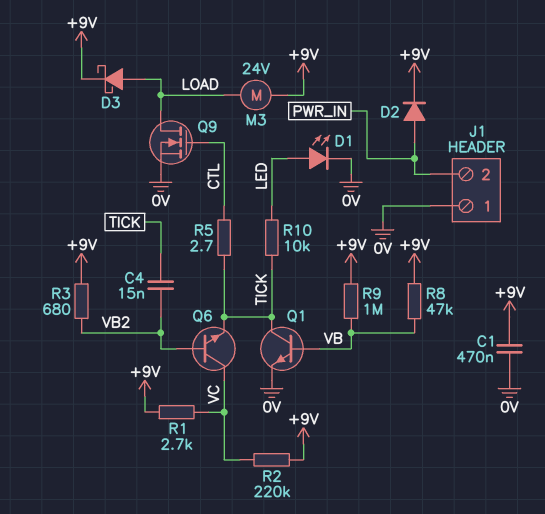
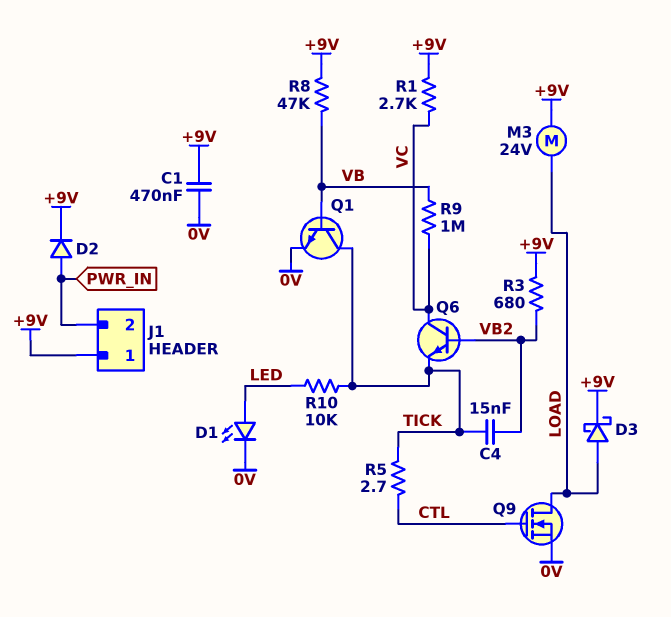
J1 pin 1: 0V -> +9V
R2: 220k (+9V, VC) -> none
R9: 1M (+9V, VB) -> 1M (VB, VC)

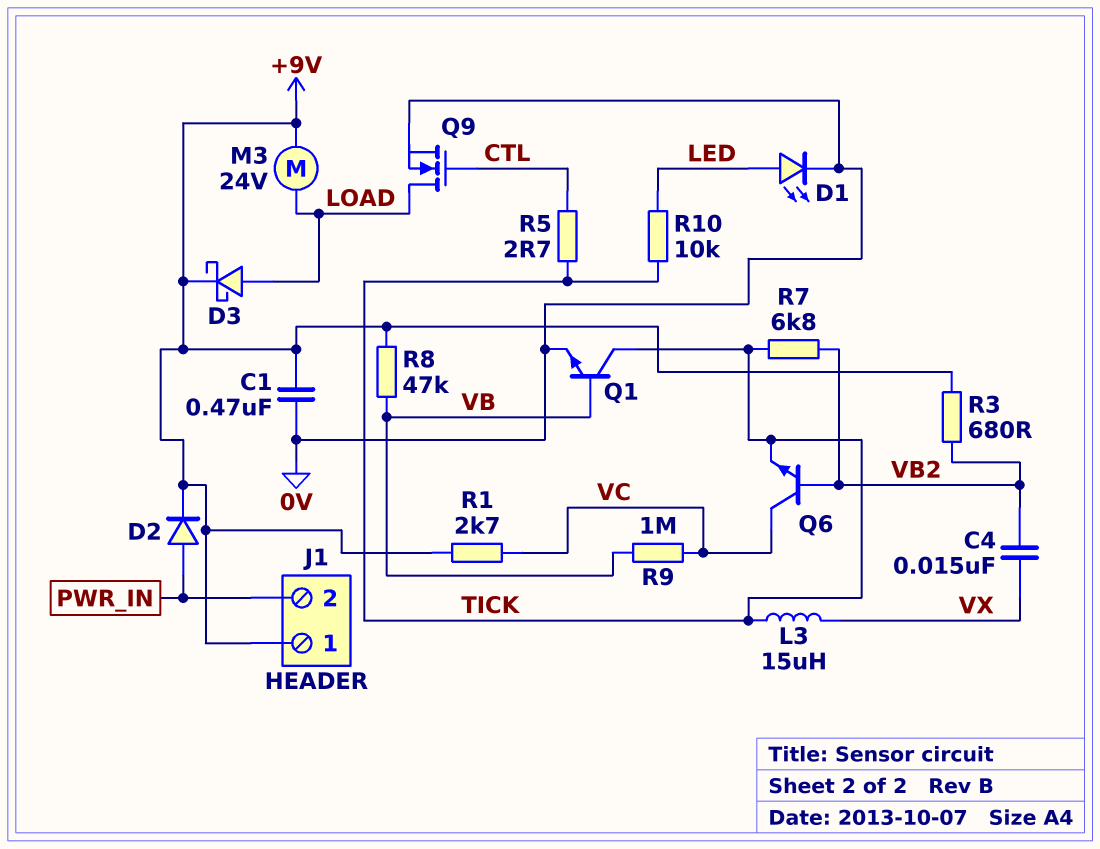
C4: 15nF (TICK, VB2) -> 15nF (VB2, VX)
L3: none -> 15uH (TICK, VX)
R7: none -> 6.8k (TICK, VB2)

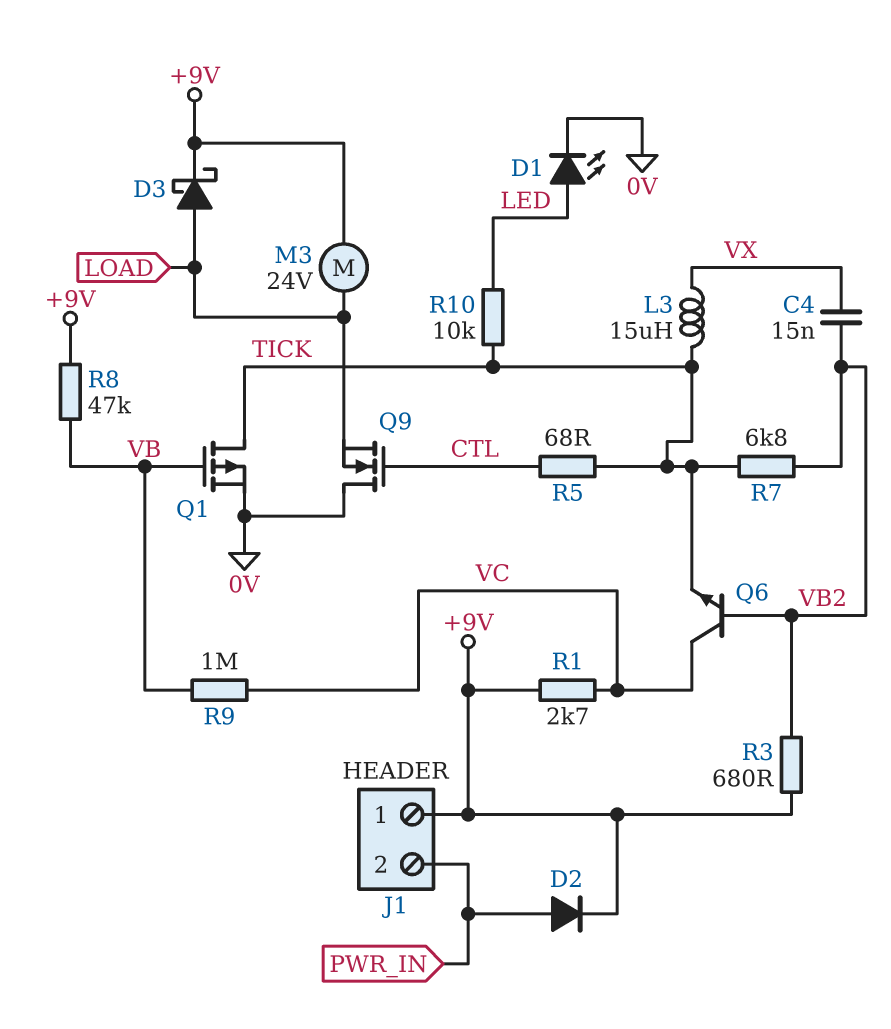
C1: 470nF (+9V, 0V) -> none
Q1: NPN (B VB, C TICK, E 0V) -> PMOS (G VB, D TICK, S 0V)
Q9: NMOS (G CTL, D LOAD, S 0V) -> NMOS (G CTL, D 0V, S LOAD)
R5: 2.7 (CTL, TICK) -> 68 (CTL, TICK)

